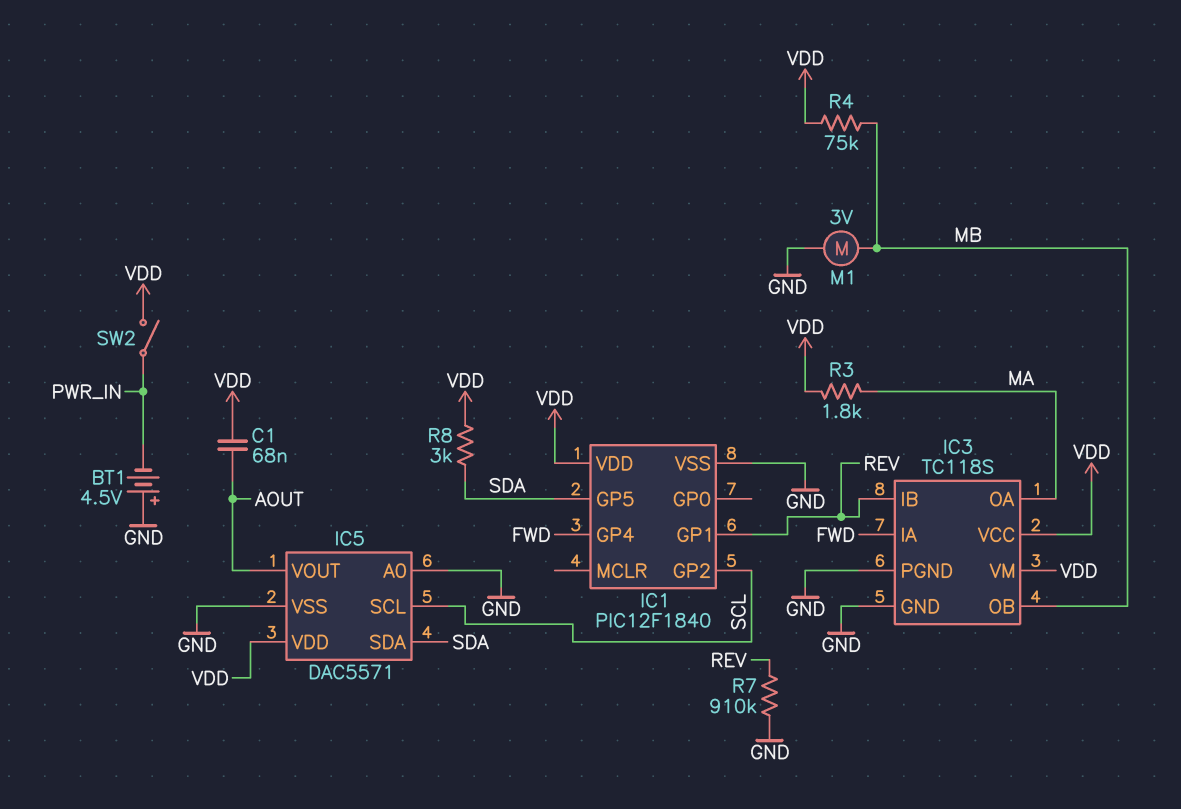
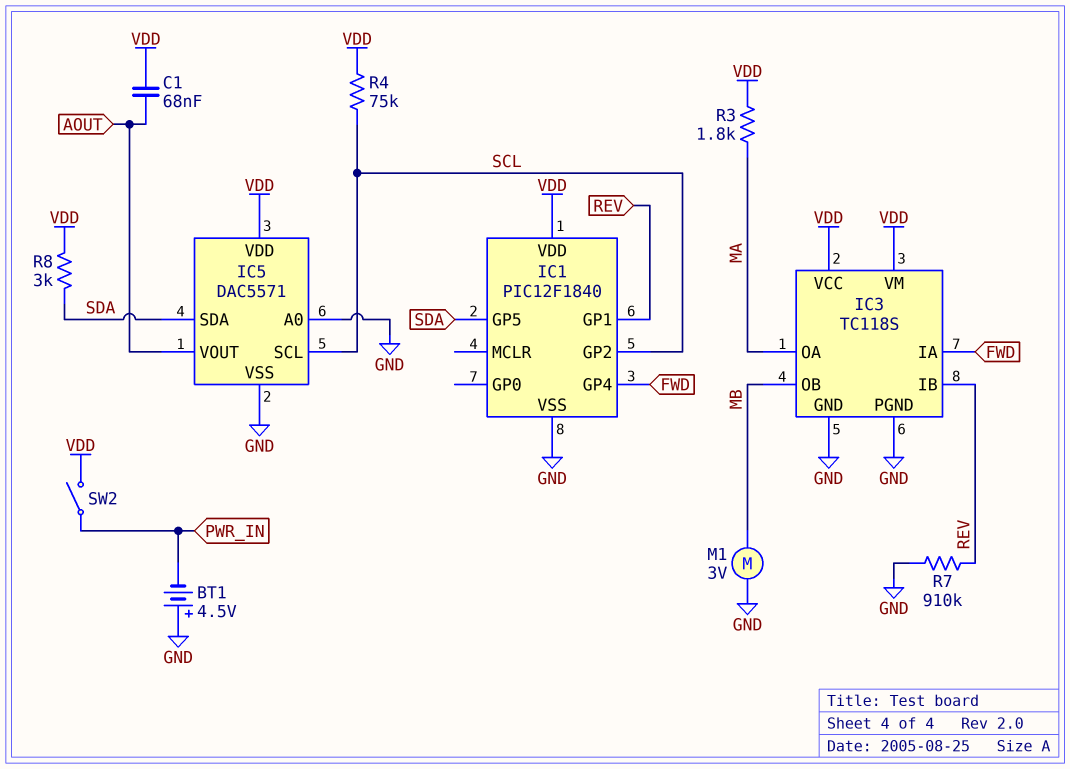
R4: 75k (MB, VDD) -> 75k (SCL, VDD)

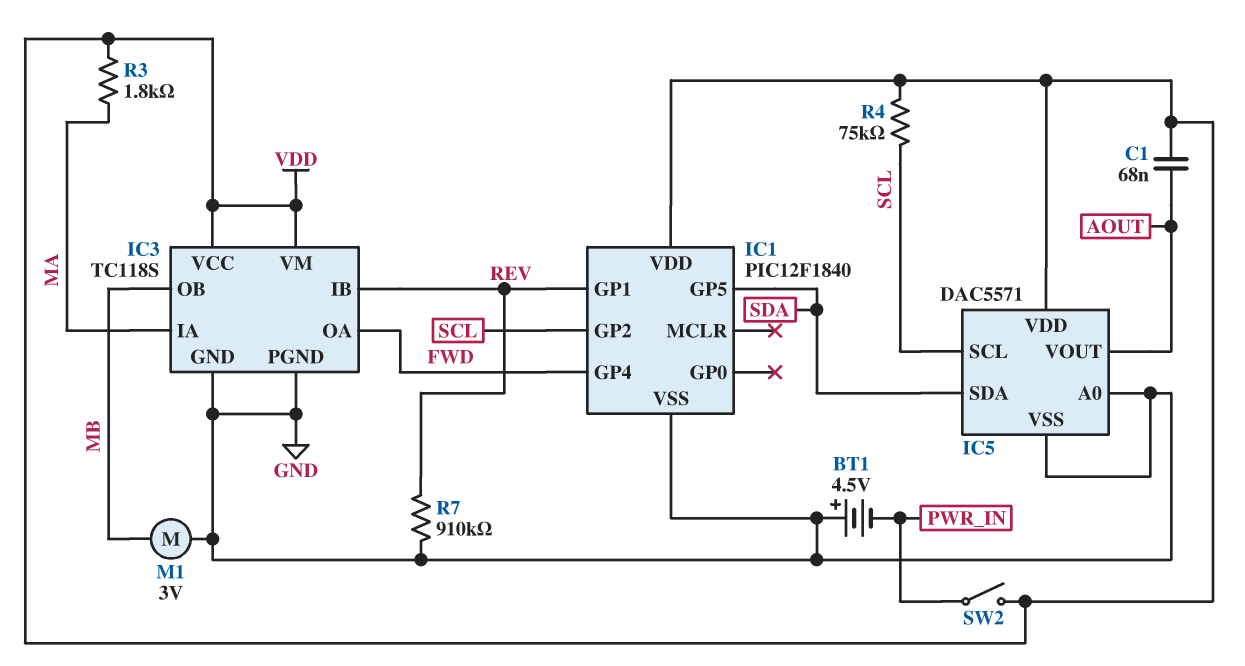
IC3 pin IA: FWD -> MA
IC3 pin OA: MA -> FWD
R8: 3k (SDA, VDD) -> none

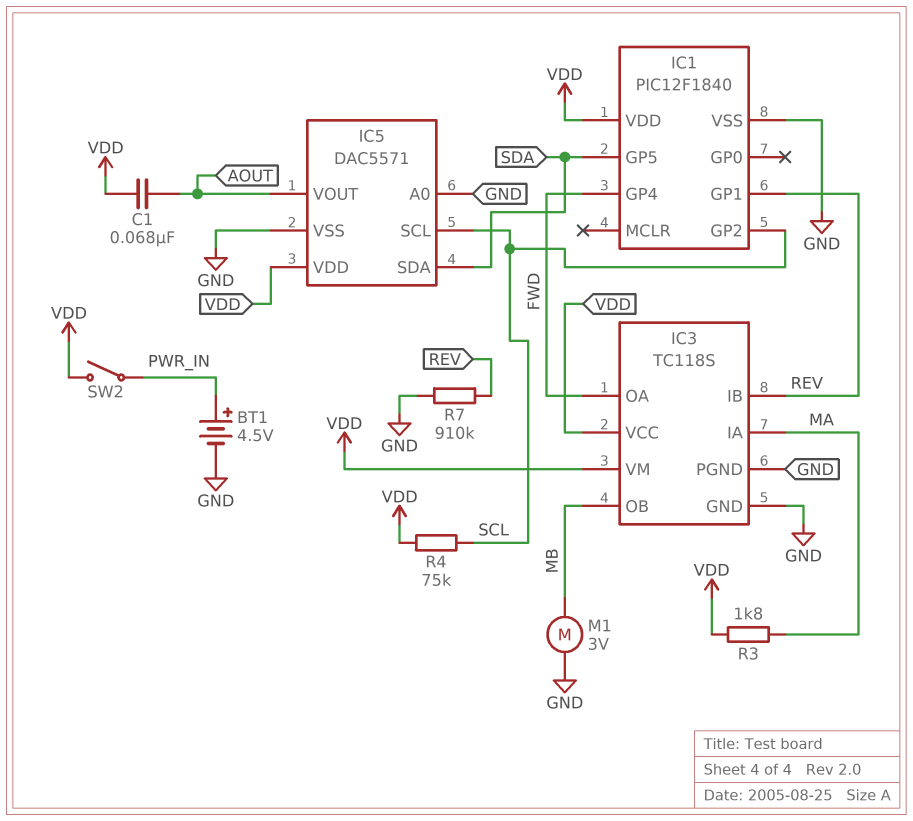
BT1: 4.5V (plus GND, minus PWR_IN) -> 4.5V (plus PWR_IN, minus GND)

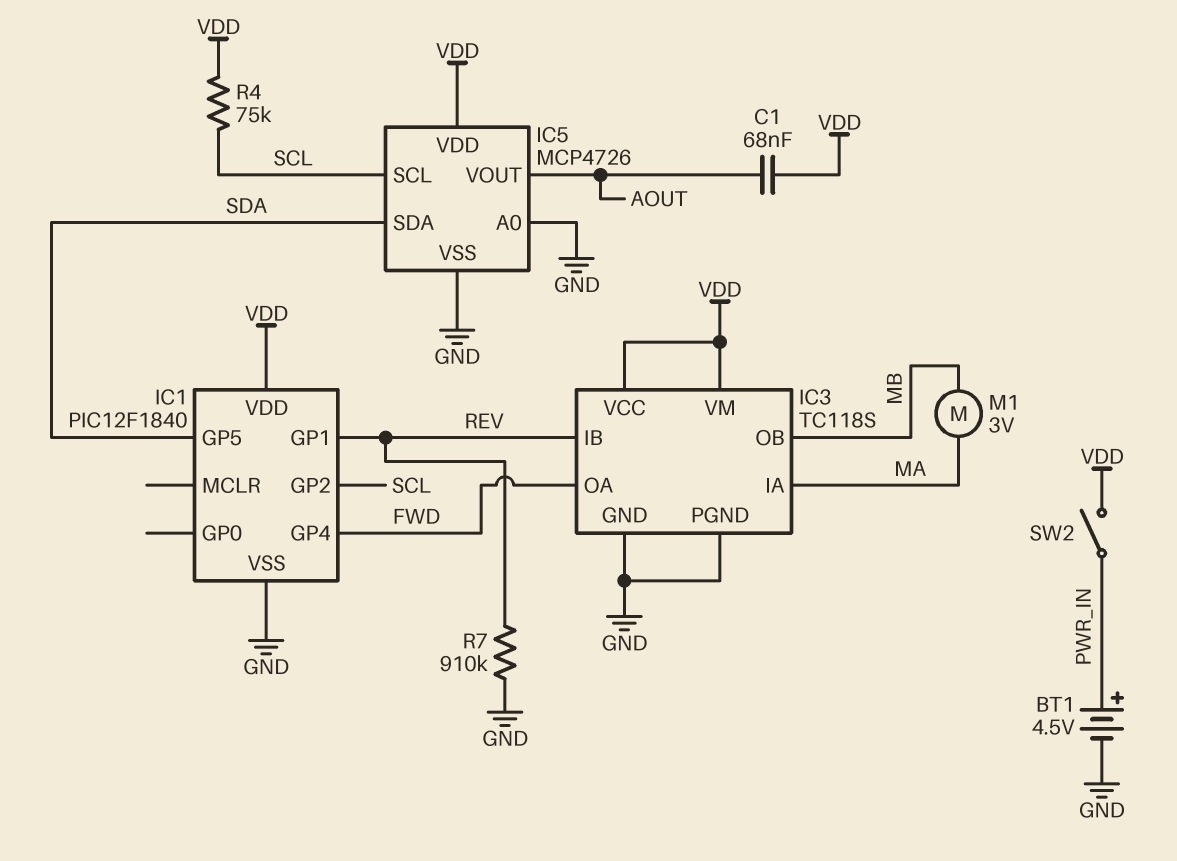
IC5: DAC5571 -> MCP4726
M1: motor 3V (GND, MB) -> motor 3V (MA, MB)
R3: 1.8k (MA, VDD) -> none

